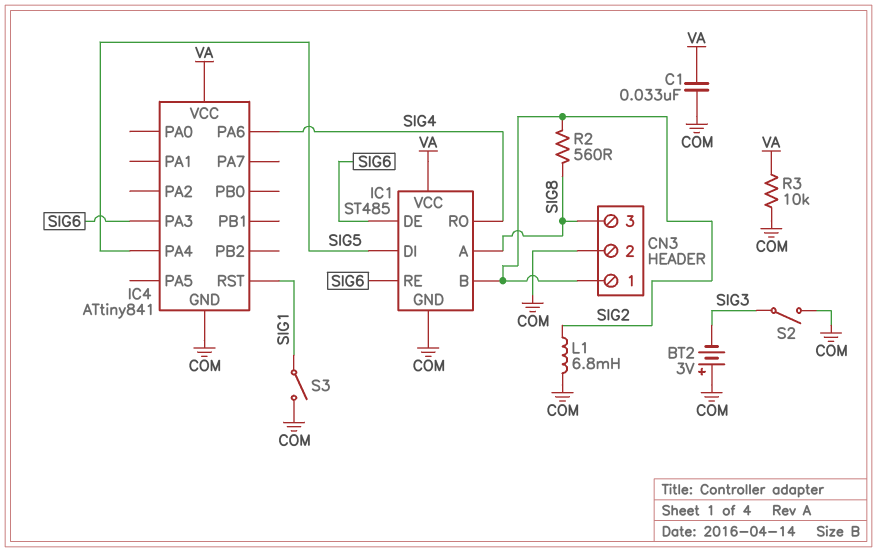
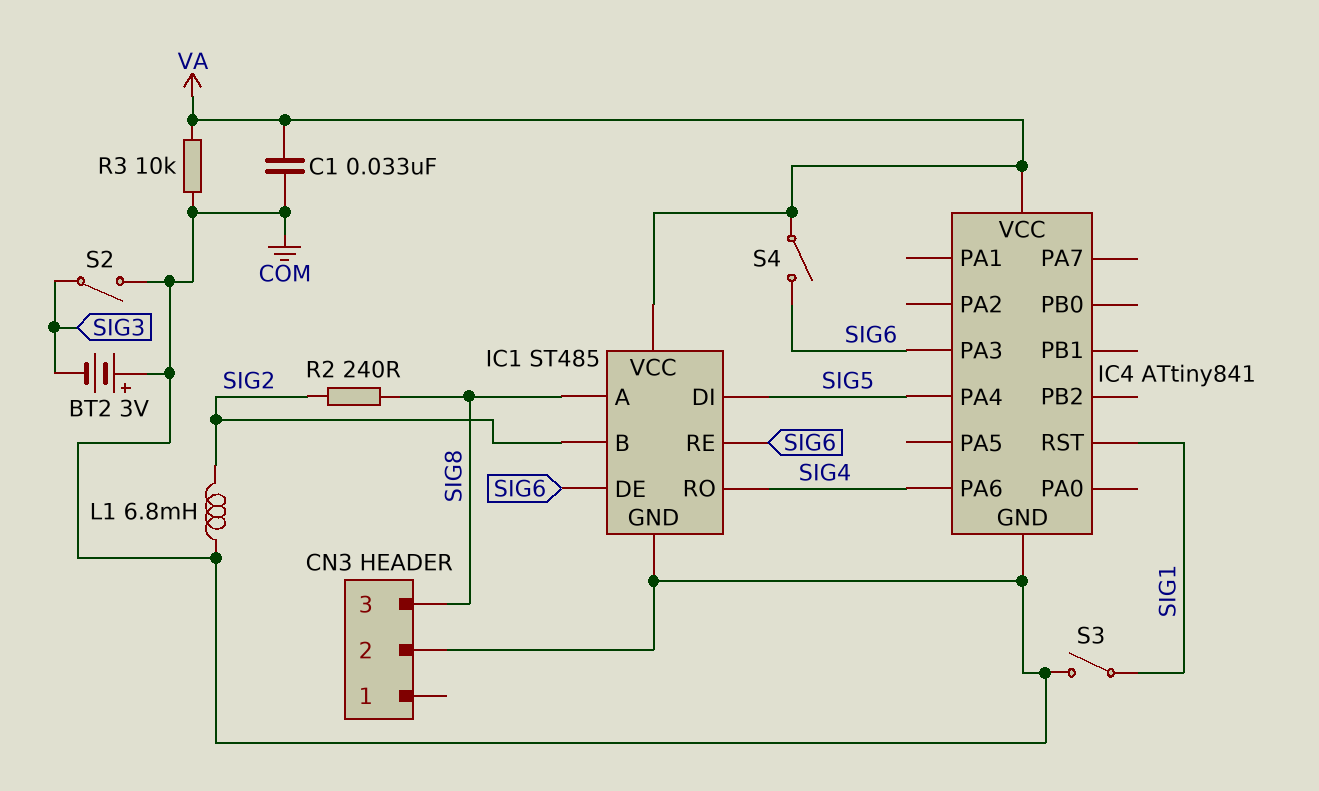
CN3 pin 1: SIG2 -> none
R2: 560 (SIG2, SIG8) -> 240 (SIG2, SIG8)
S4: none -> switch (SIG6, VA)

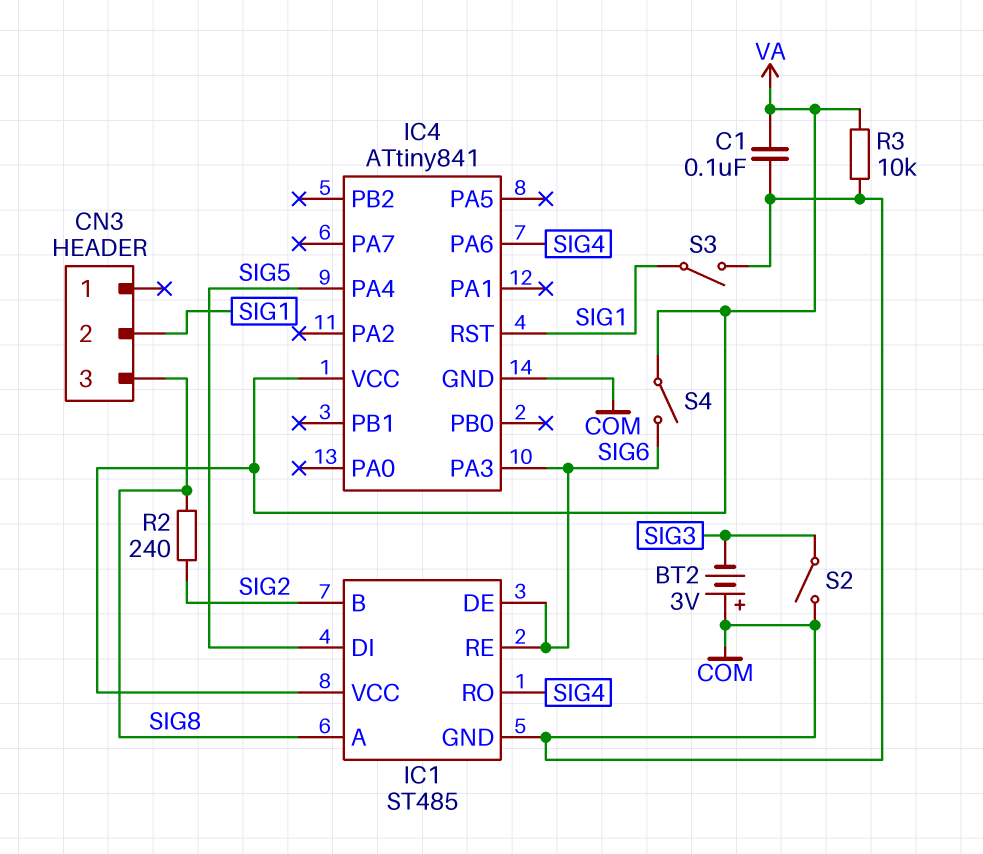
C1: 33nF (COM, VA) -> 100nF (COM, VA)
CN3 pin 2: COM -> SIG1
L1: 6.8mH (COM, SIG2) -> none

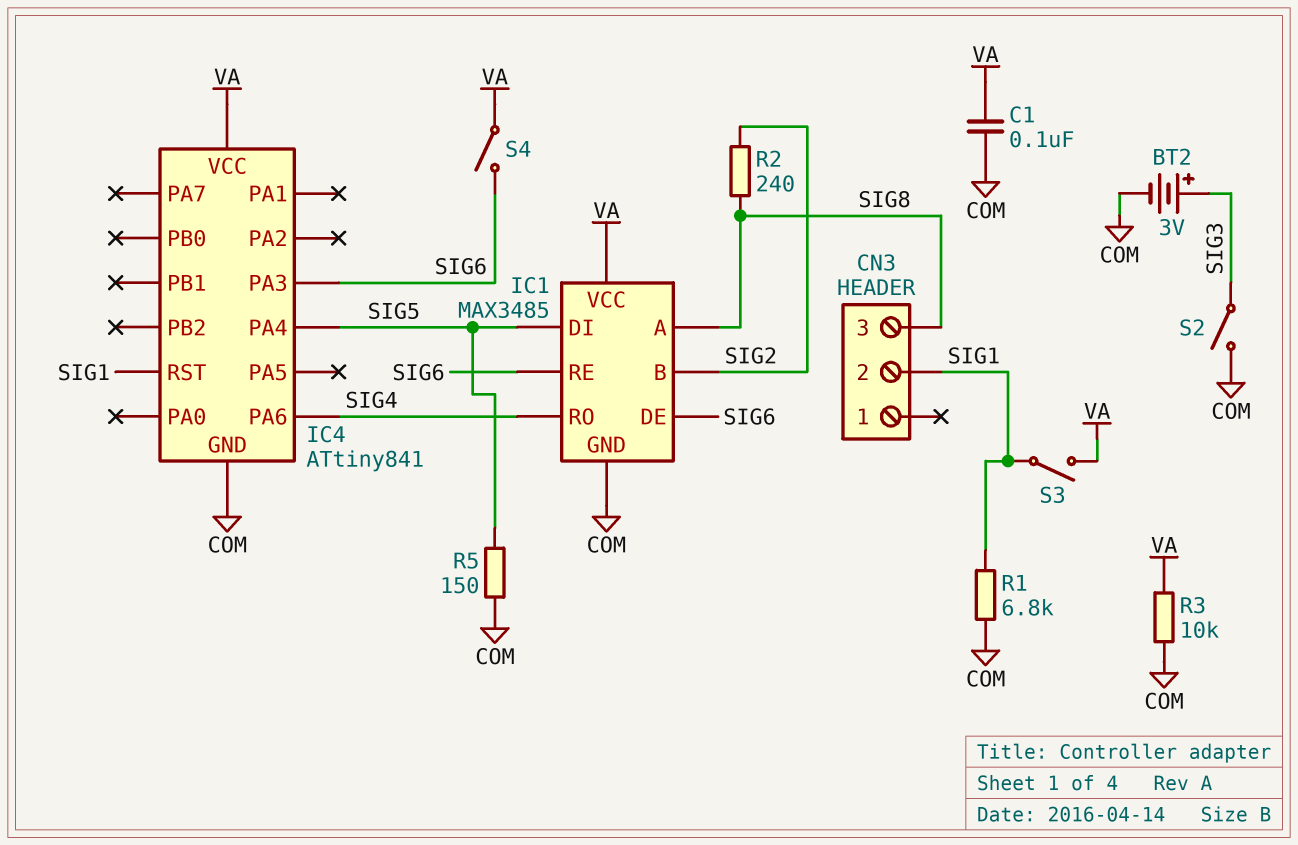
BT2: 3V (plus COM, minus SIG3) -> 3V (plus SIG3, minus COM)
IC1: ST485 -> MAX3485
R1: none -> 6.8k (COM, SIG1)
R5: none -> 150 (COM, SIG5)
S3: switch (COM, SIG1) -> switch (SIG1, VA)

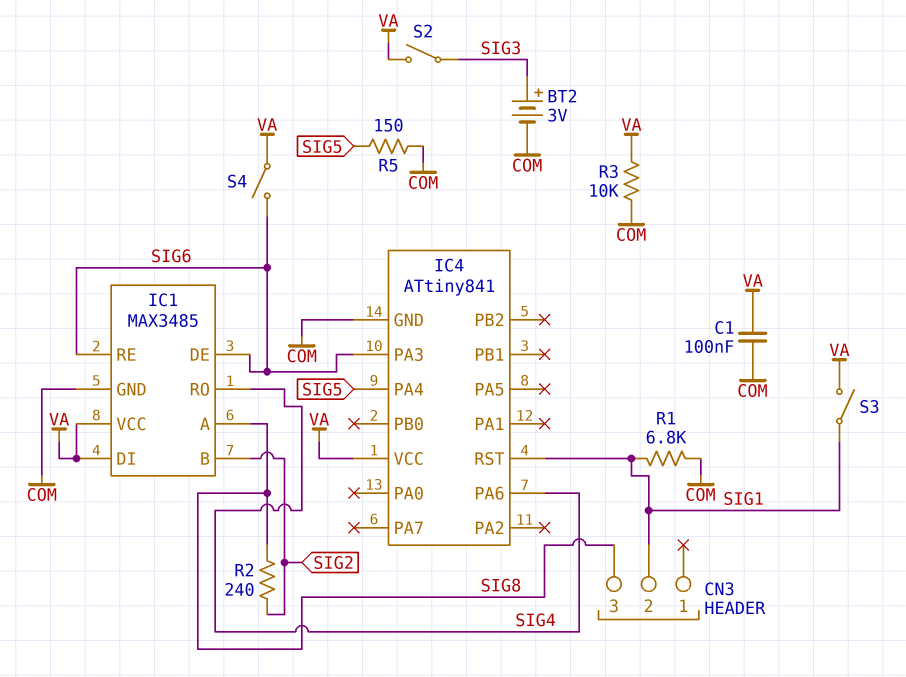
IC1 pin DI: SIG5 -> VA
S2: switch (COM, SIG3) -> switch (SIG3, VA)

